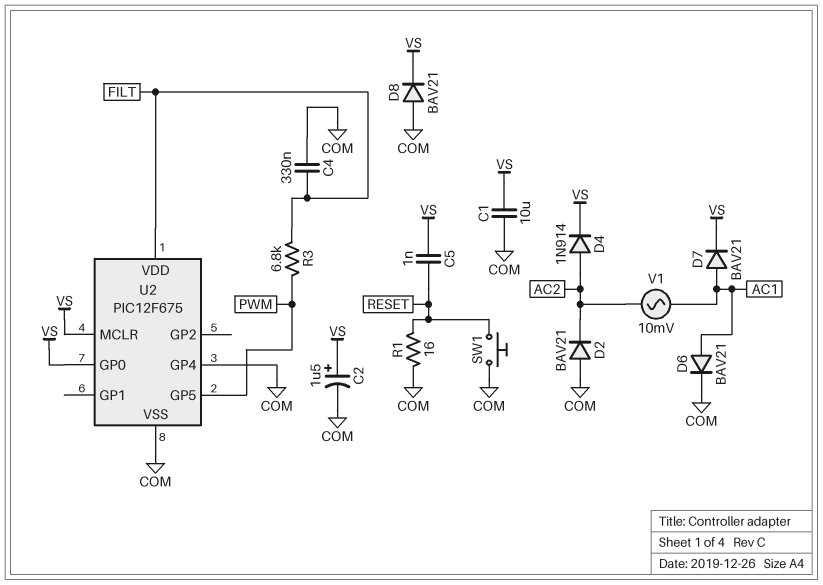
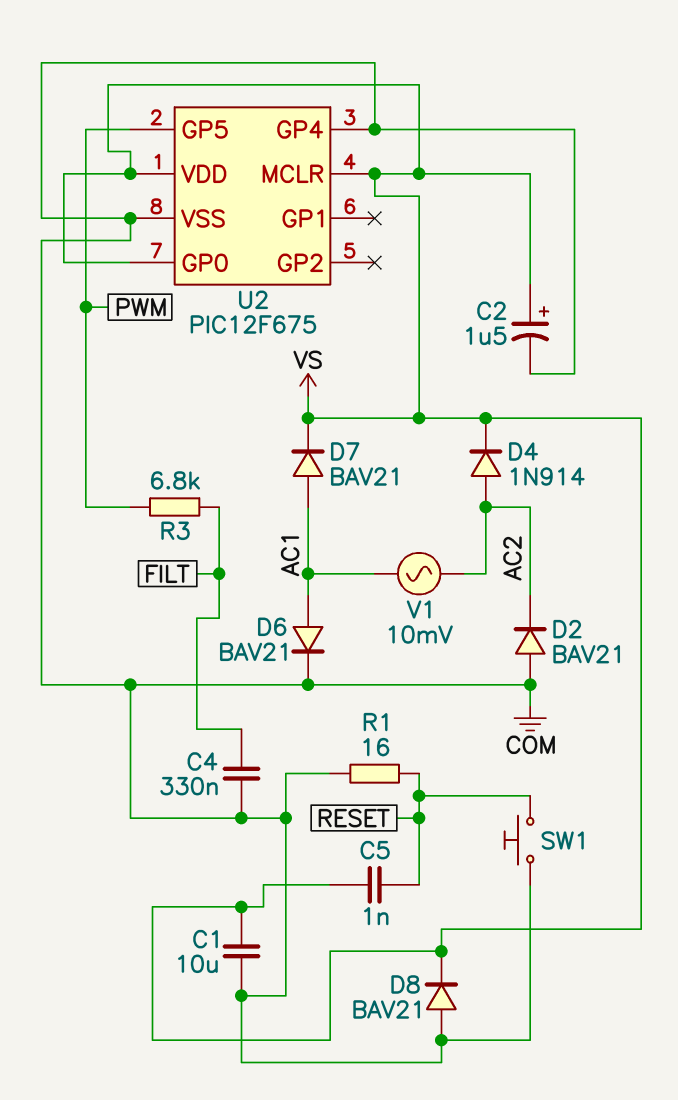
U2 pin VDD: FILT -> VS

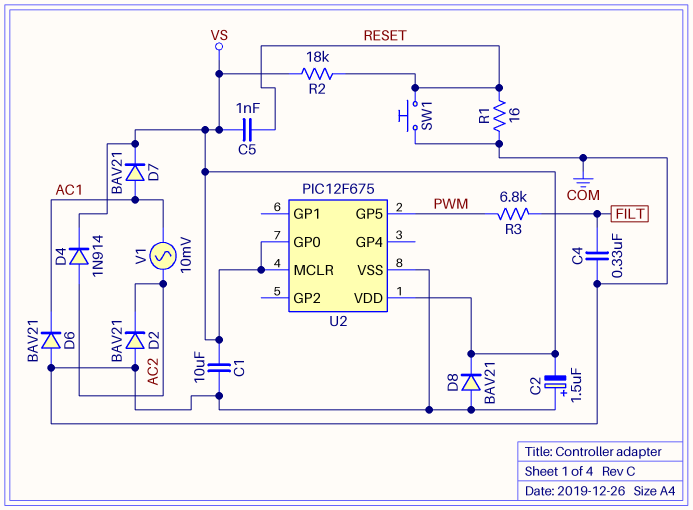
C2: 1.5uF (plus VS, minus COM) -> 1.5uF (plus COM, minus VS)
D6: diode BAV21 (A AC1, K COM) -> diode BAV21 (A COM, K AC1)
R2: none -> 18k (RESET, VS)
U2 pin GP4: COM -> none

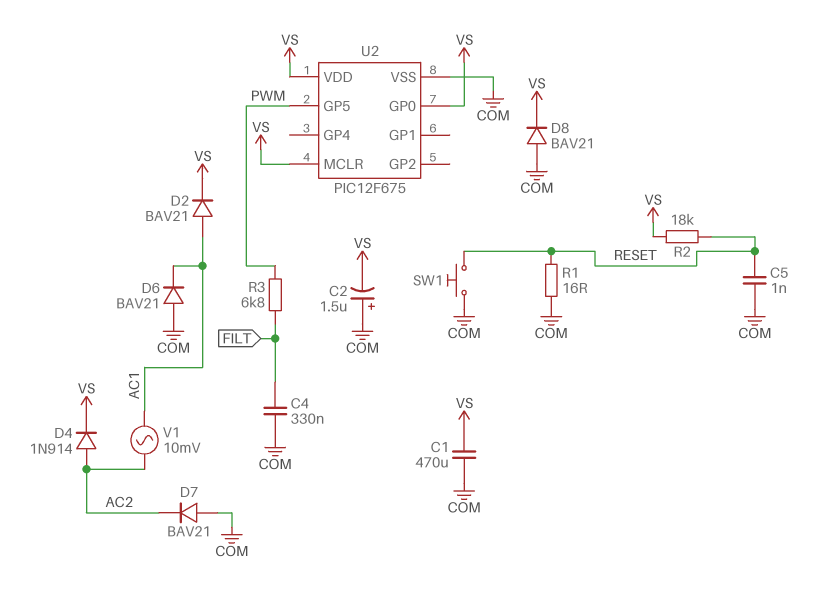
C1: 10uF (COM, VS) -> 470uF (COM, VS)
C5: 1nF (RESET, VS) -> 1nF (COM, RESET)
D2: diode BAV21 (A COM, K AC2) -> diode BAV21 (A AC1, K VS)
D7: diode BAV21 (A AC1, K VS) -> diode BAV21 (A COM, K AC2)

